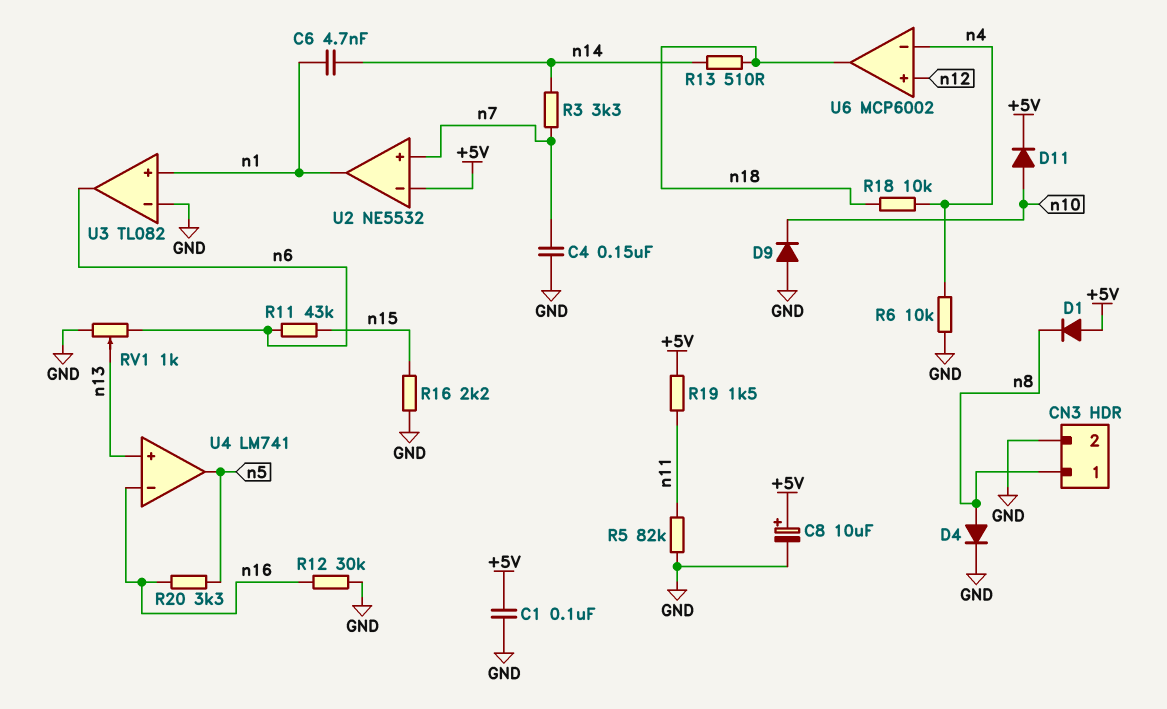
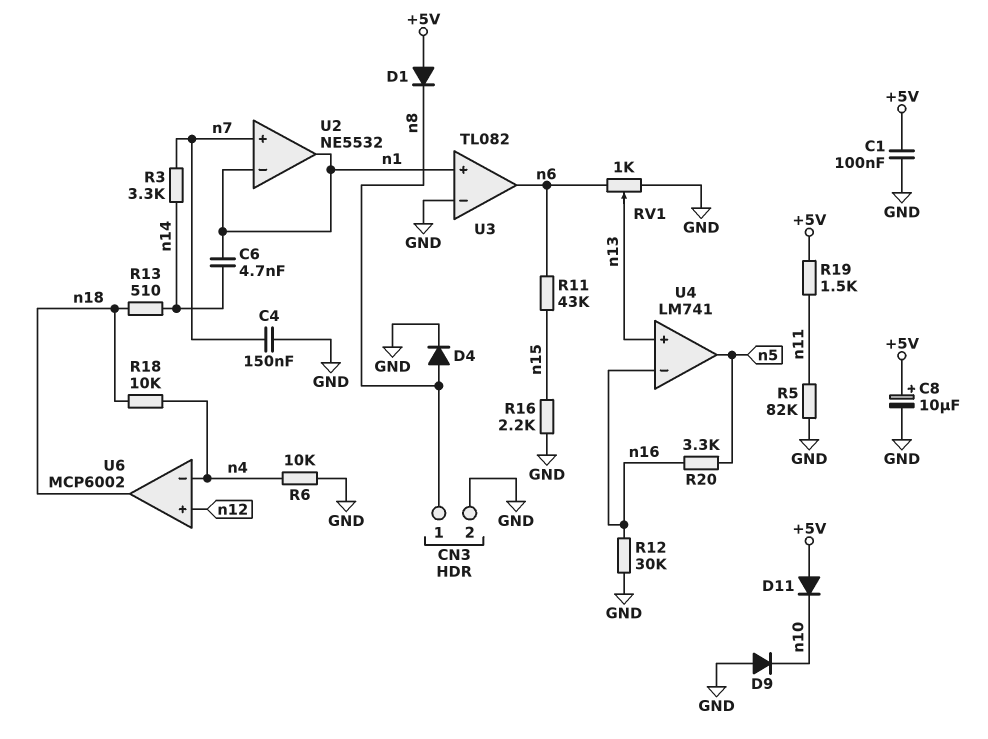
D11: diode (A n10, K +5V) -> diode (A +5V, K n10)
U2 pin in-: +5V -> n1

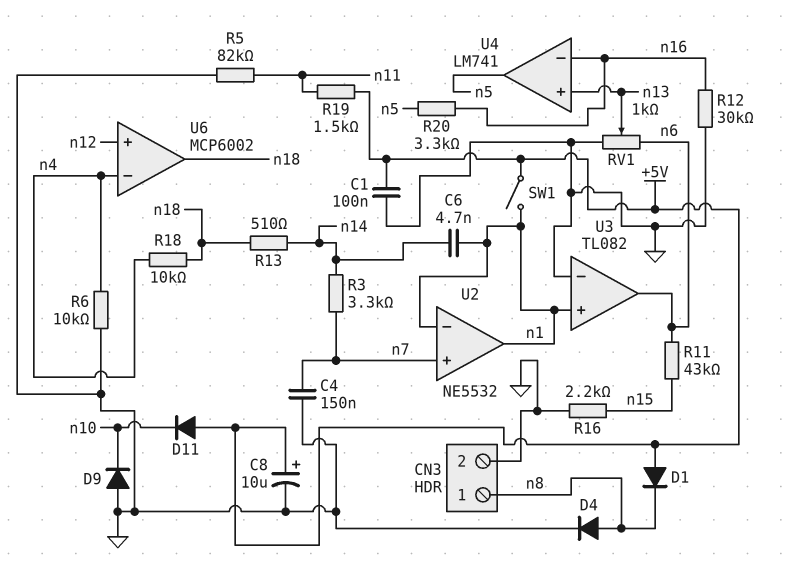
SW1: none -> switch (+5V, n1)

